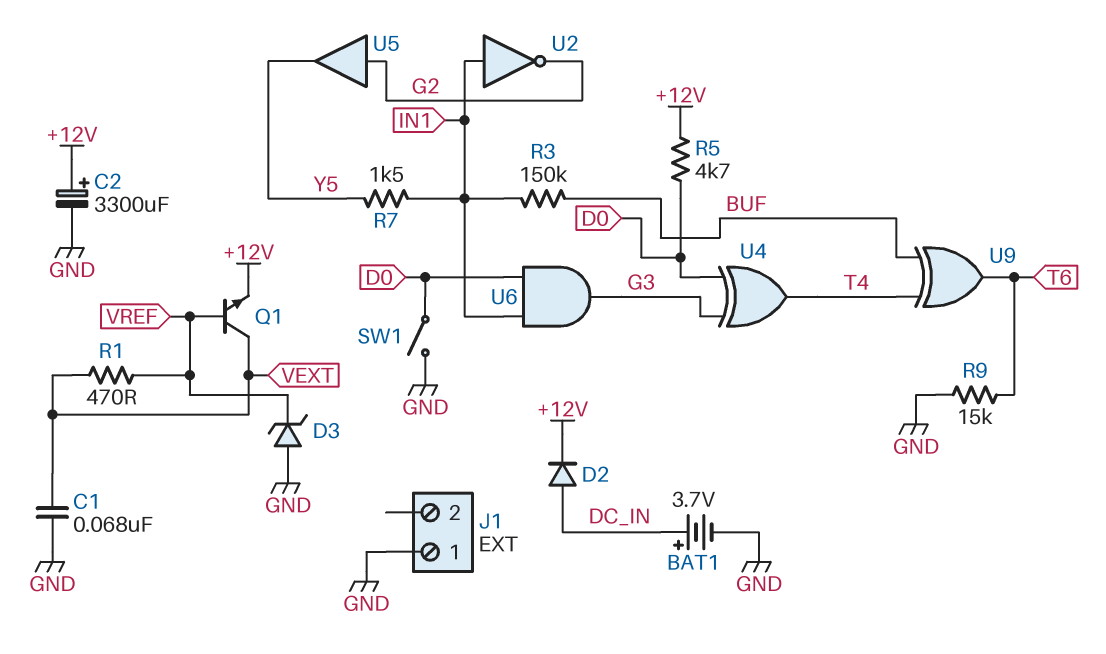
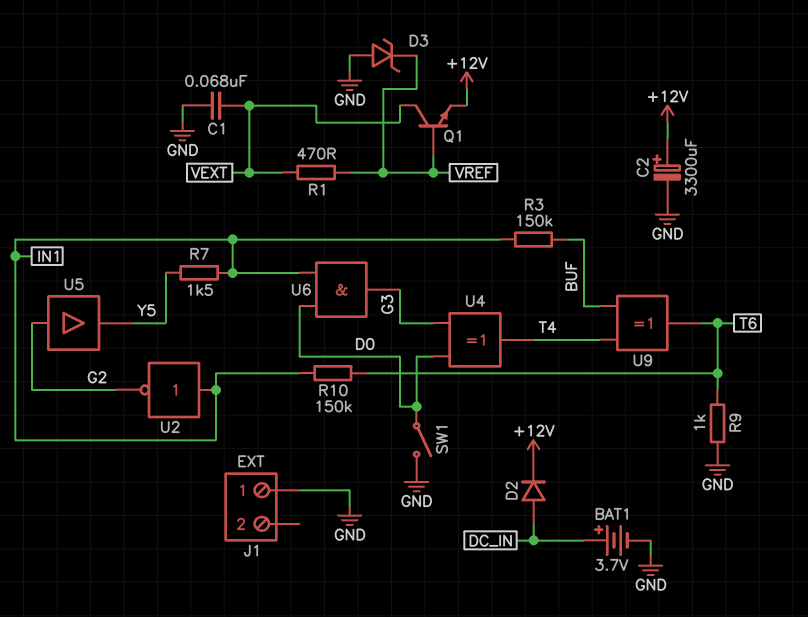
R5: 4.7k (+12V, D0) -> none
R9: 15k (GND, T6) -> 1k (GND, T6)
R10: none -> 150k (IN1, T6)

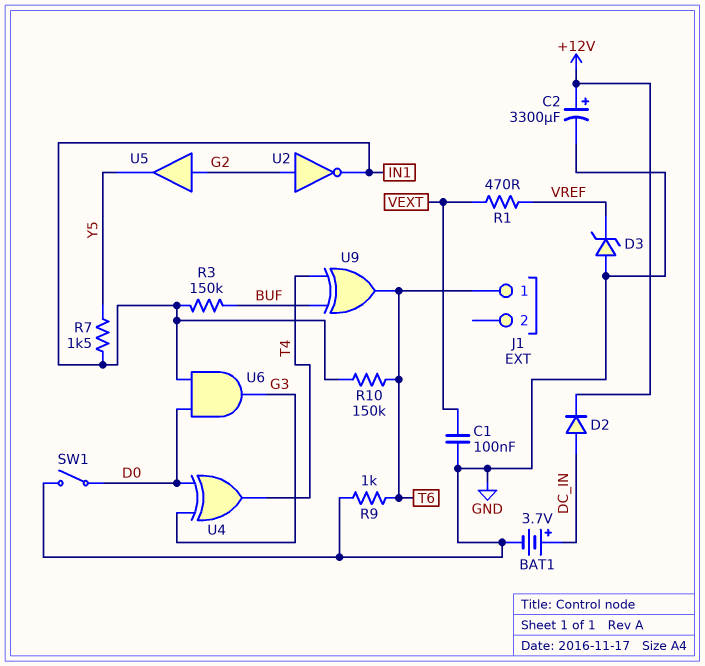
C1: 68nF (GND, VEXT) -> 100nF (GND, VEXT)
J1 pin 1: GND -> T6
Q1: NPN (B VREF, C VEXT, E +12V) -> none
U2: NOT (in IN1, out G2) -> NOT (in G2, out IN1)

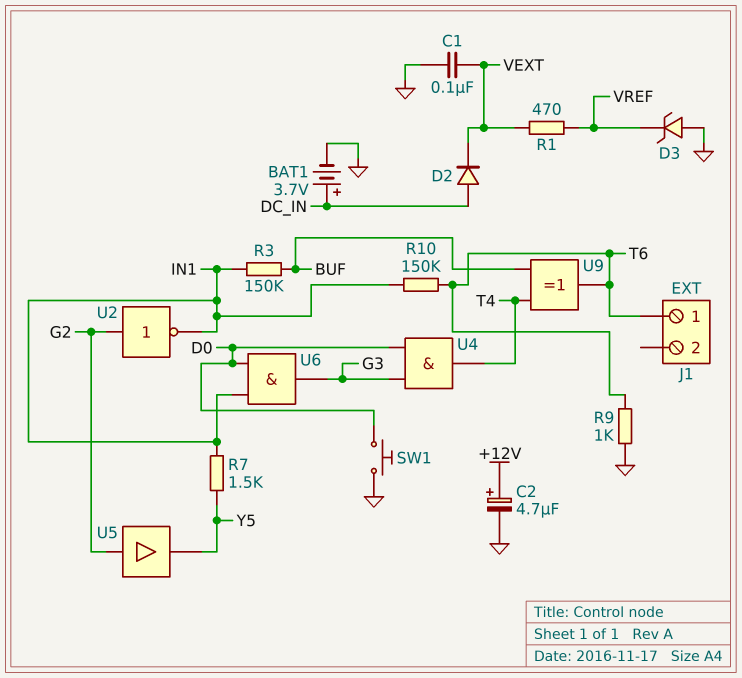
C2: 3300uF (plus +12V, minus GND) -> 4.7uF (plus +12V, minus GND)
D2: diode (A DC_IN, K +12V) -> diode (A DC_IN, K VEXT)
SW1: switch (D0, GND) -> button (D0, GND)
U4: XOR (in D0, in G3, out T4) -> AND (in D0, in G3, out T4)

